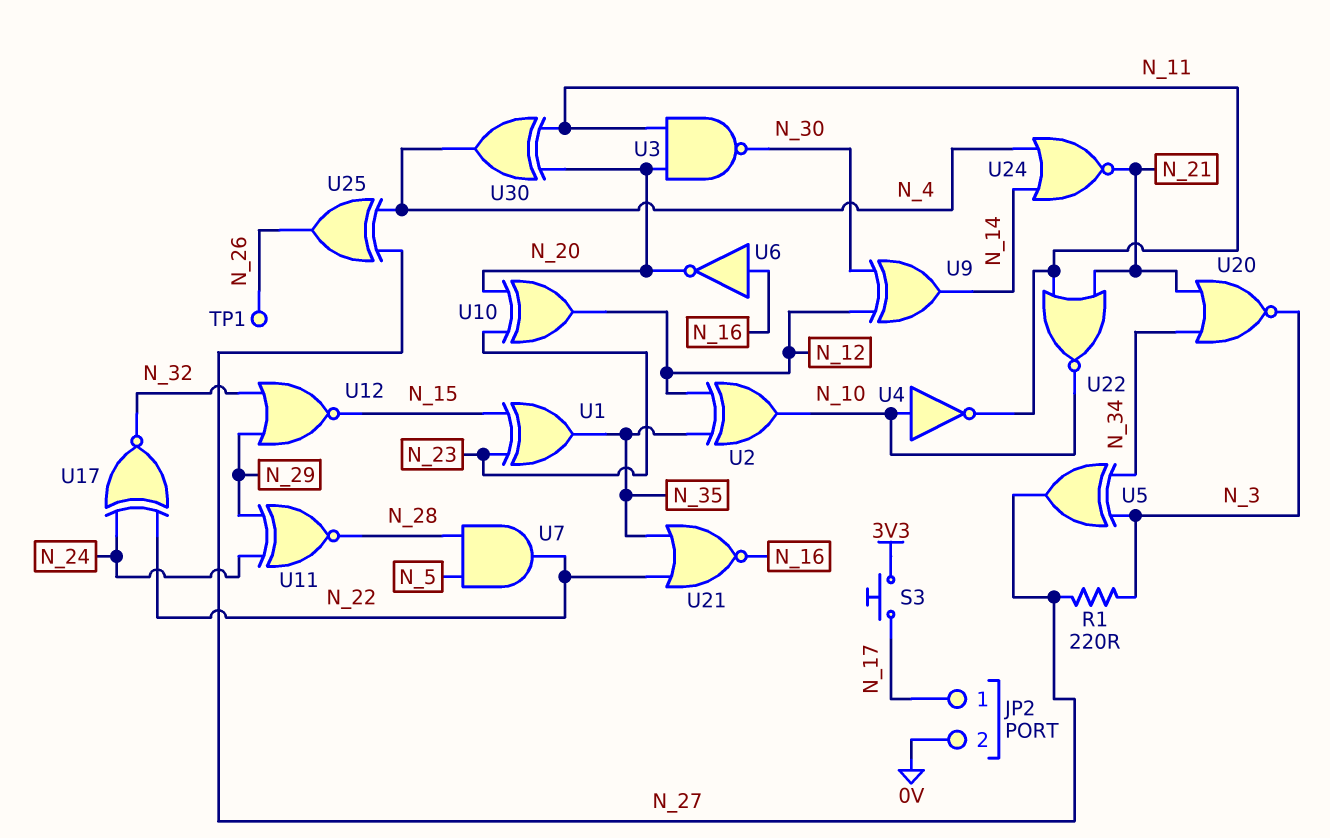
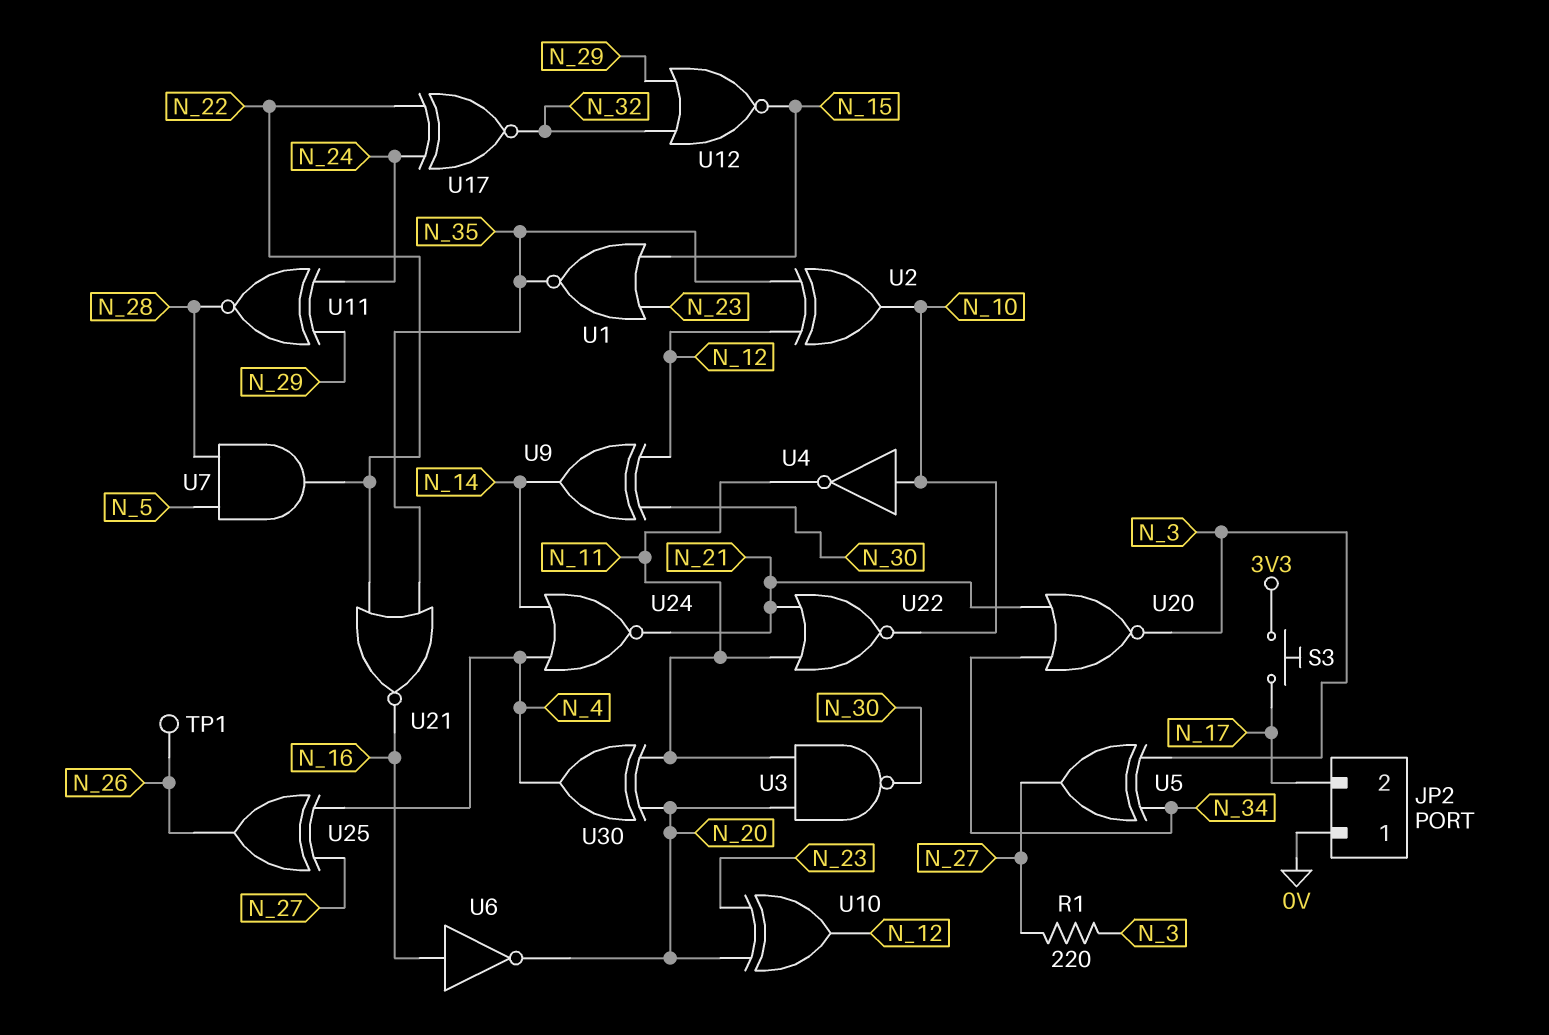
JP2 pin 1: N_17 -> 0V
JP2 pin 2: 0V -> N_17
U1: XOR (in N_15, in N_23, out N_35) -> NOR (in N_15, in N_23, out N_35)

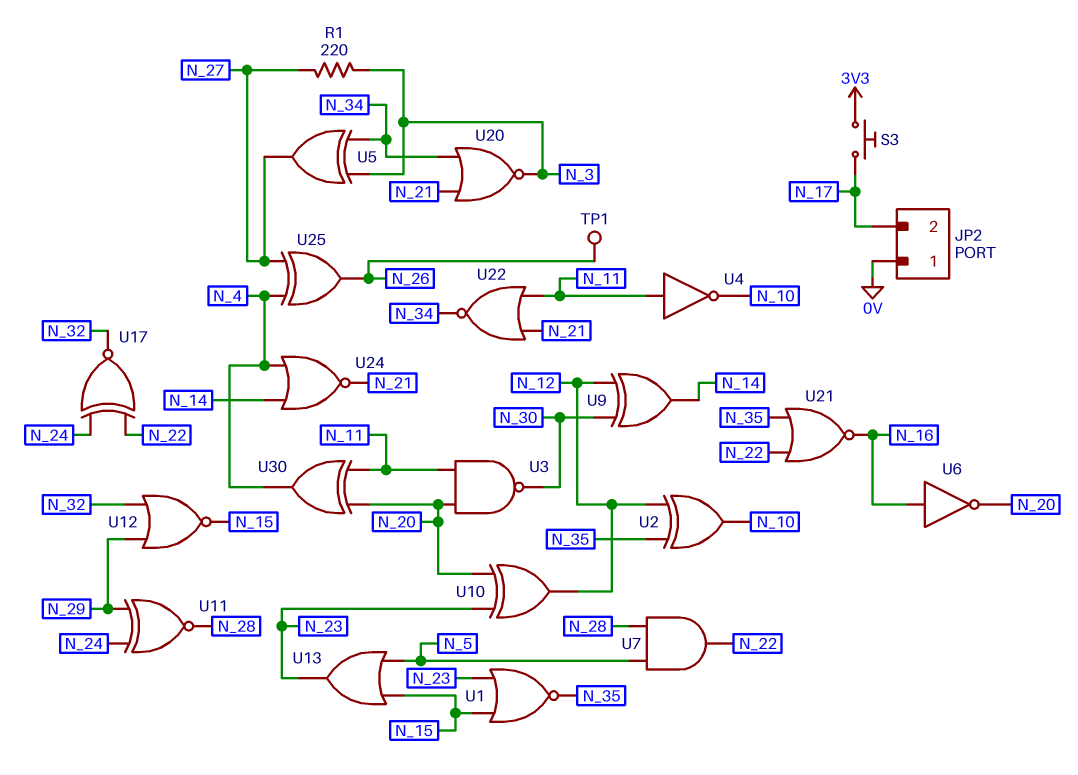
U4: NOT (in N_10, out N_11) -> NOT (in N_11, out N_10)
U13: none -> OR (in N_5, in N_15, out N_23)
U22: NOR (in N_11, in N_21, out N_10) -> NOR (in N_11, in N_21, out N_34)

